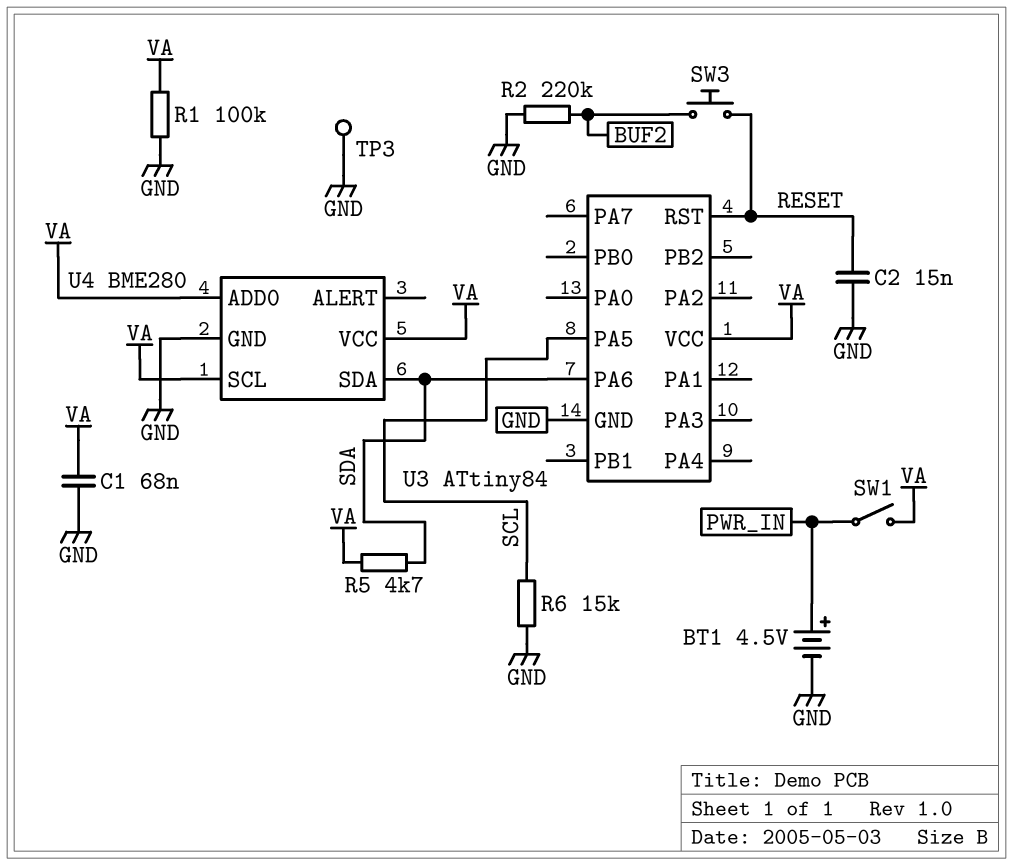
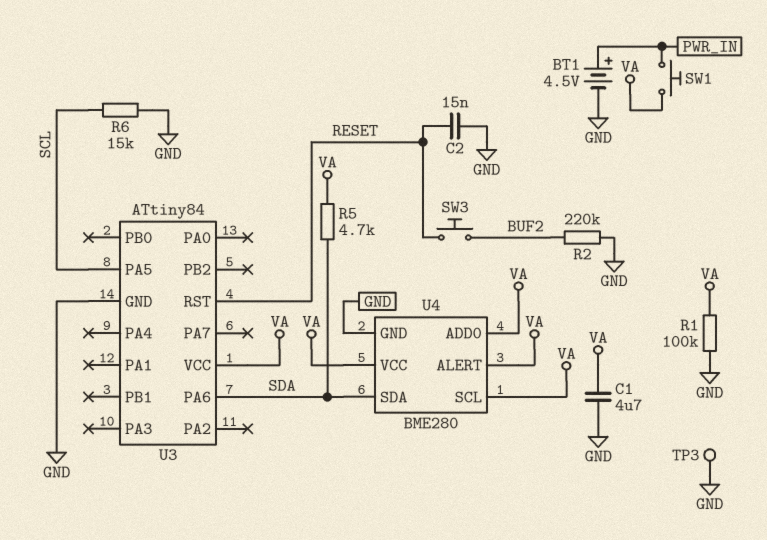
C1: 68nF (GND, VA) -> 4.7uF (GND, VA)
SW1: switch (PWR_IN, VA) -> button (PWR_IN, VA)
U4 pin ALERT: none -> VA

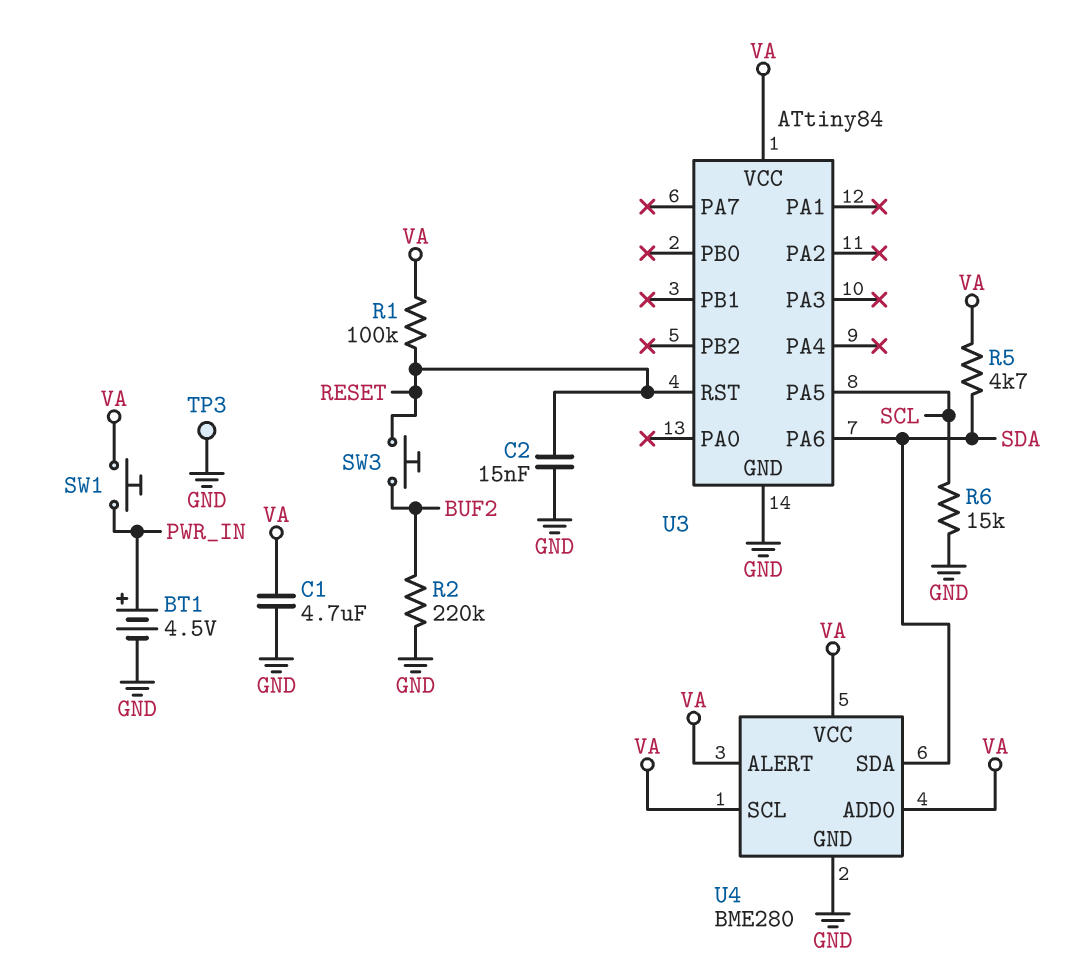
R1: 100k (GND, VA) -> 100k (RESET, VA)

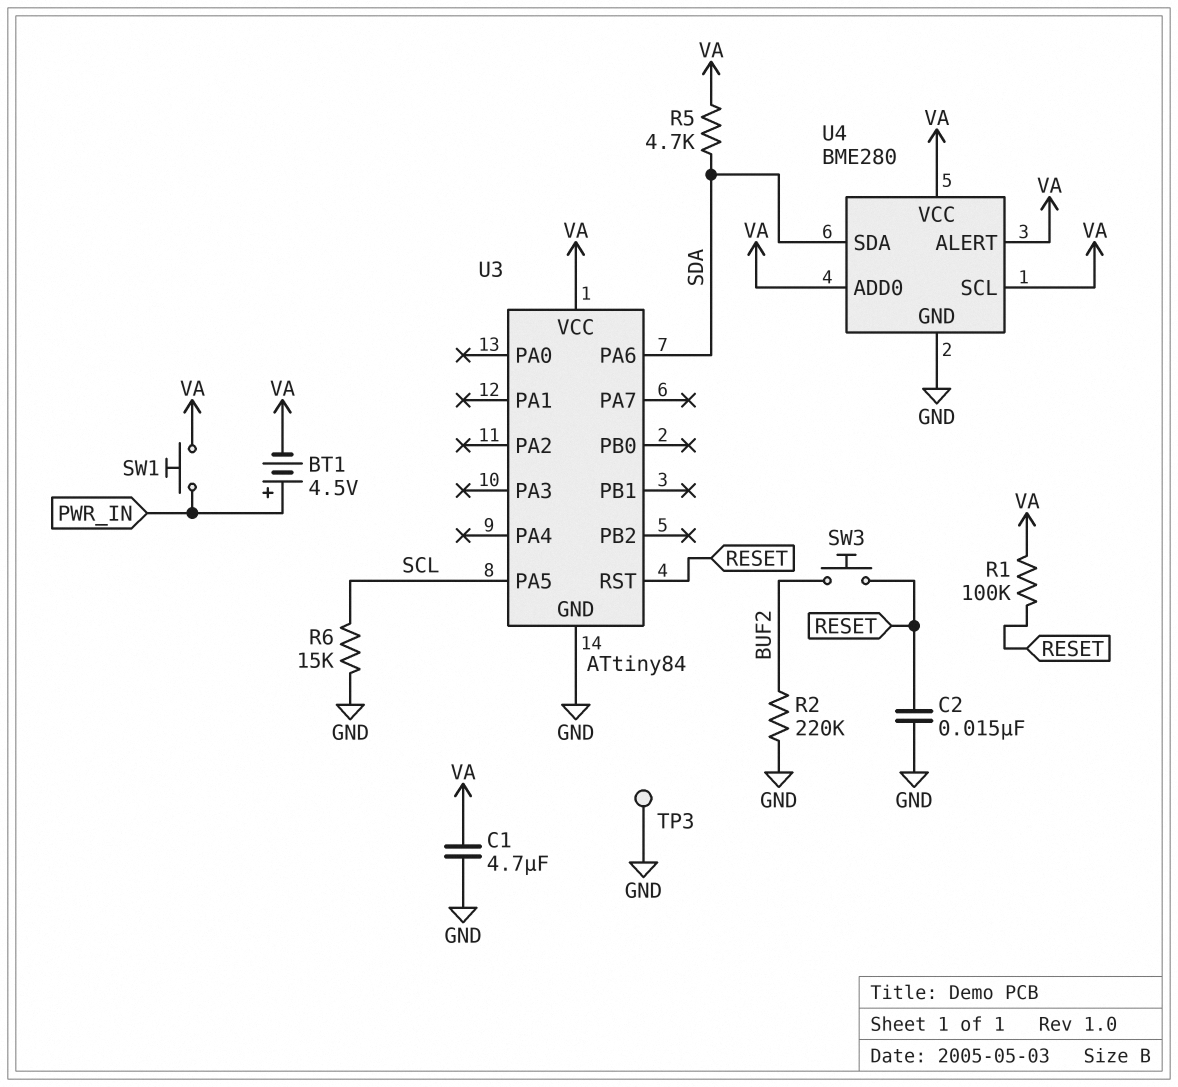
BT1: 4.5V (plus PWR_IN, minus GND) -> 4.5V (plus PWR_IN, minus VA)

